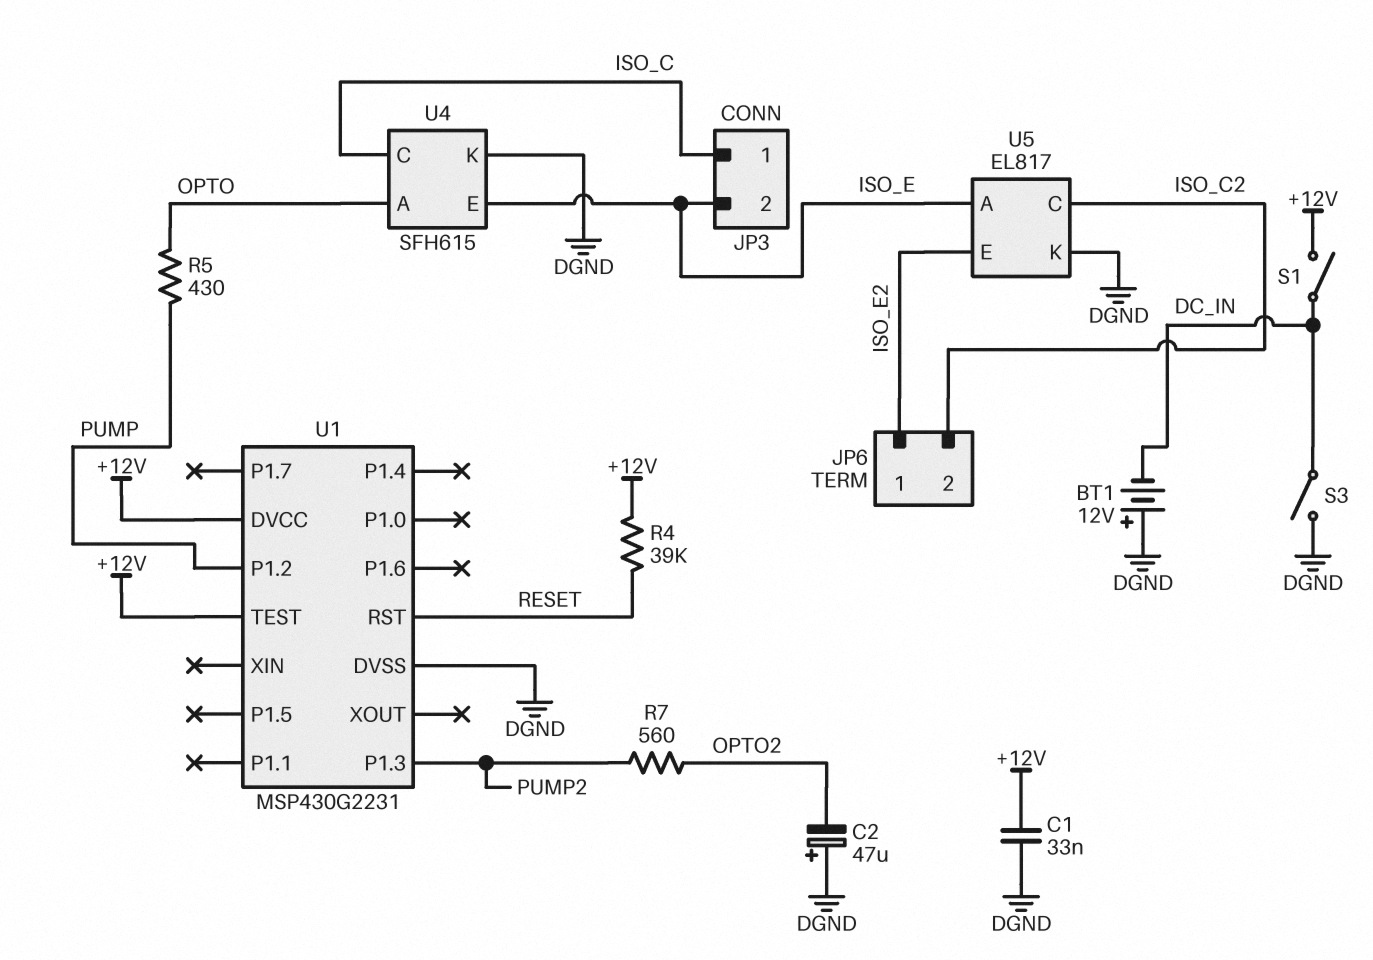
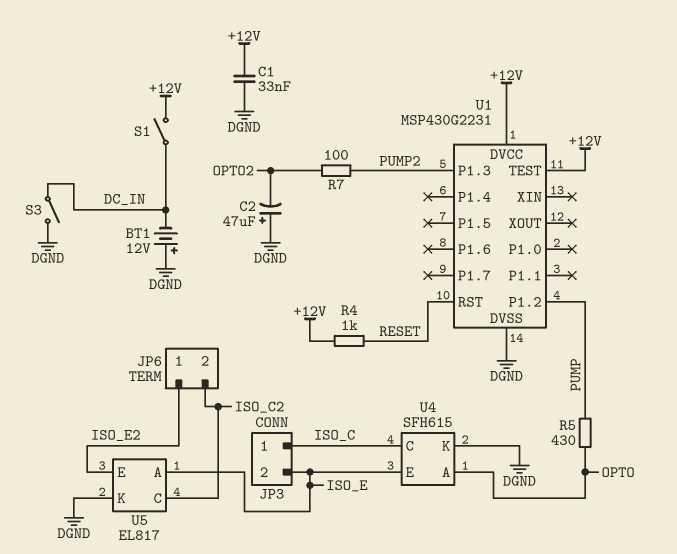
R4: 39k (+12V, RESET) -> 1k (+12V, RESET)
R7: 560 (OPTO2, PUMP2) -> 100 (OPTO2, PUMP2)

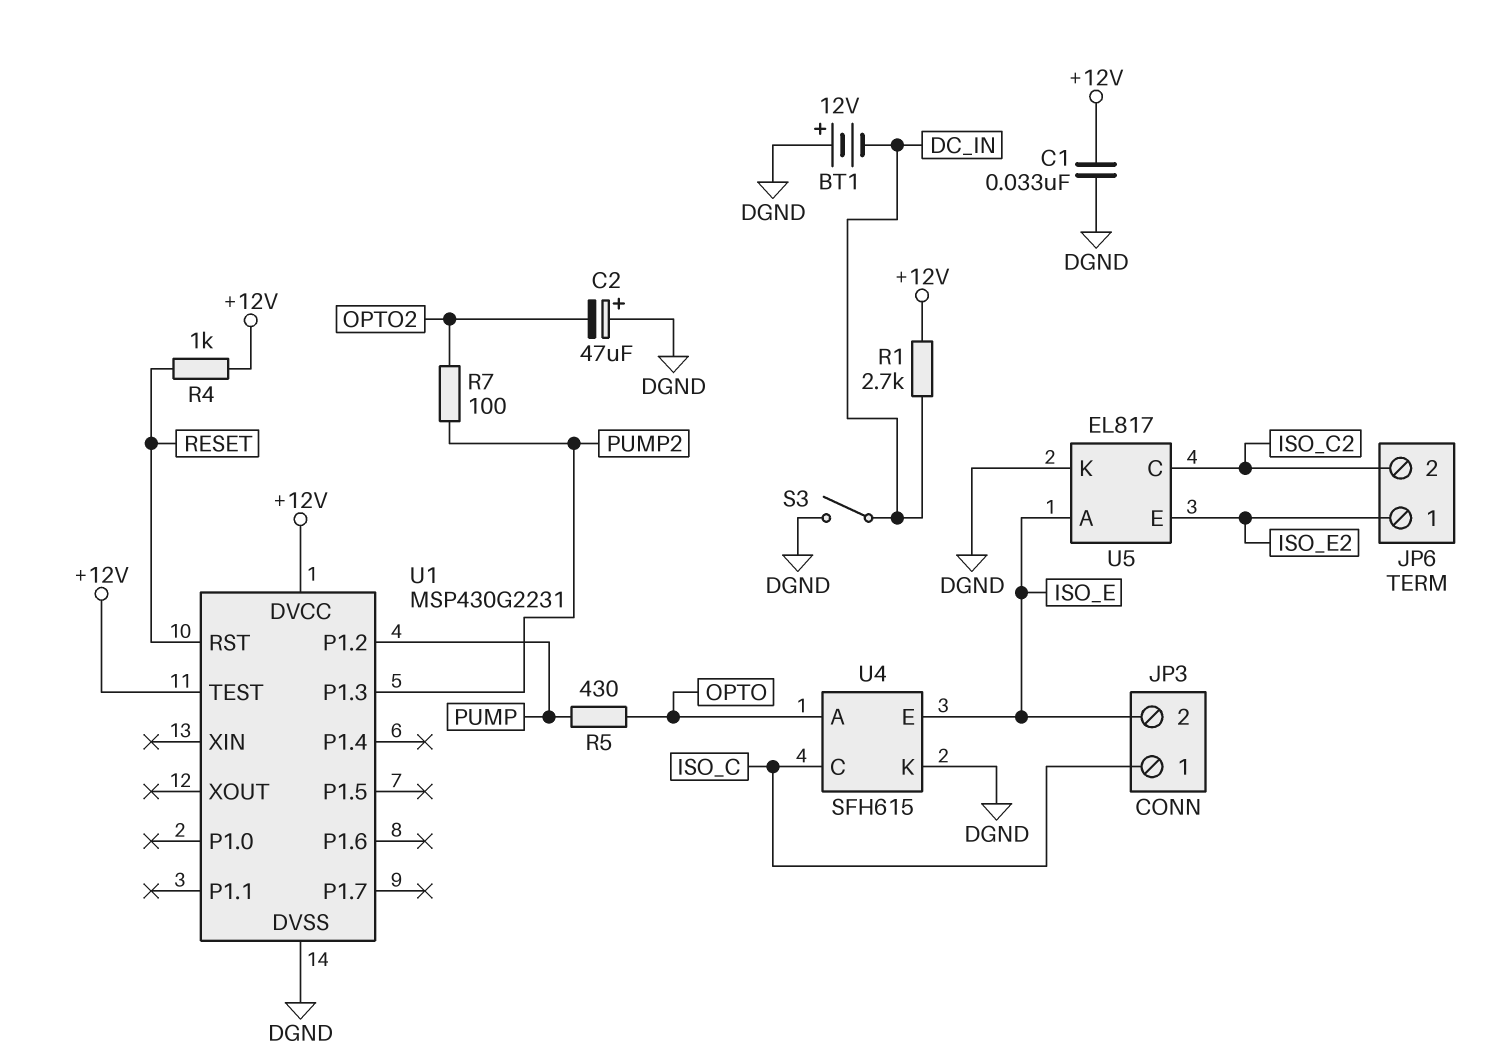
R1: none -> 2.7k (+12V, DC_IN)
S1: switch (+12V, DC_IN) -> none

